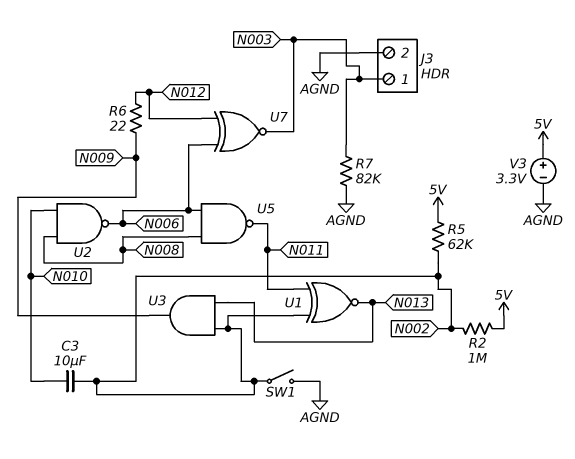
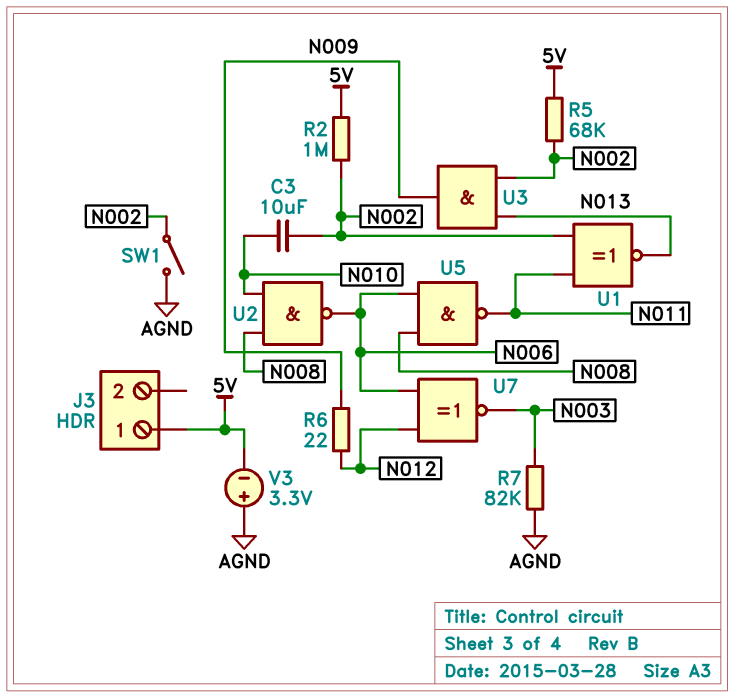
J3 pin 1: N003 -> 5V
J3 pin 2: AGND -> none
R5: 62k (5V, N002) -> 68k (5V, N002)
V3: 3.3V (plus 5V, minus AGND) -> 3.3V (plus AGND, minus 5V)

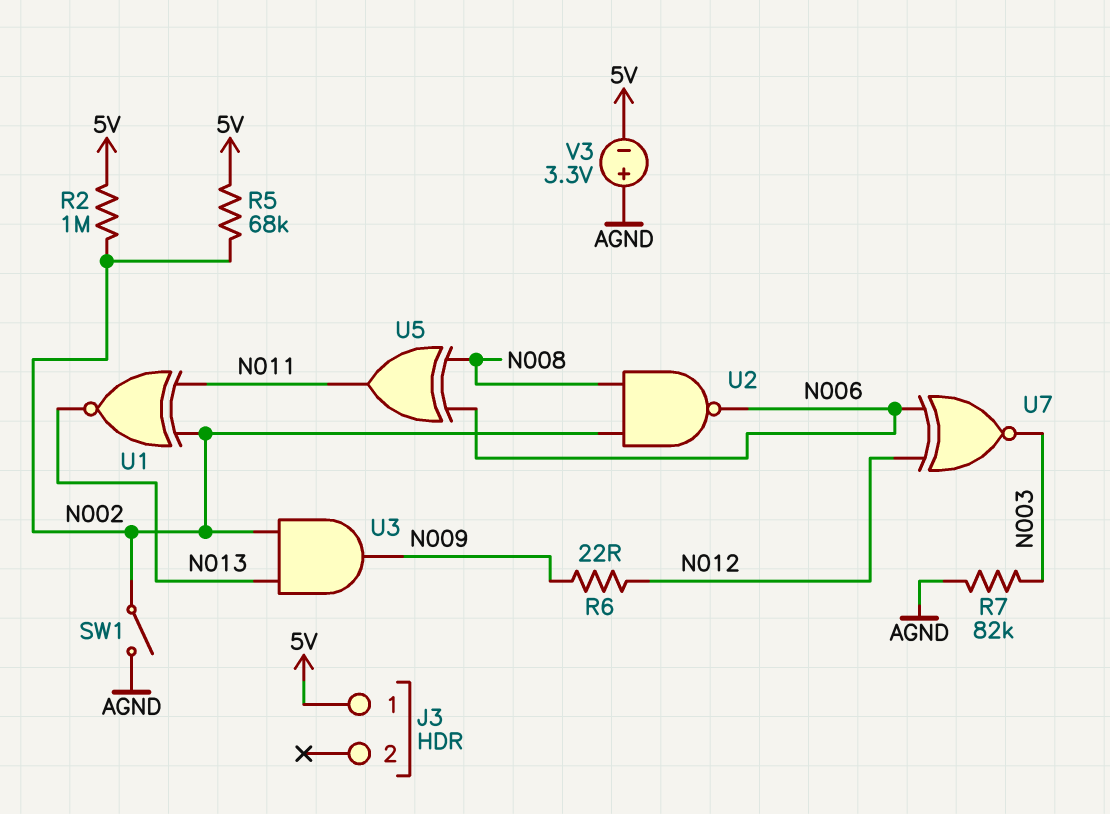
C3: 10uF (N002, N010) -> none
U2: NAND (in N008, in N010, out N006) -> NAND (in N002, in N008, out N006)
U5: NAND (in N006, in N008, out N011) -> XOR (in N006, in N008, out N011)

